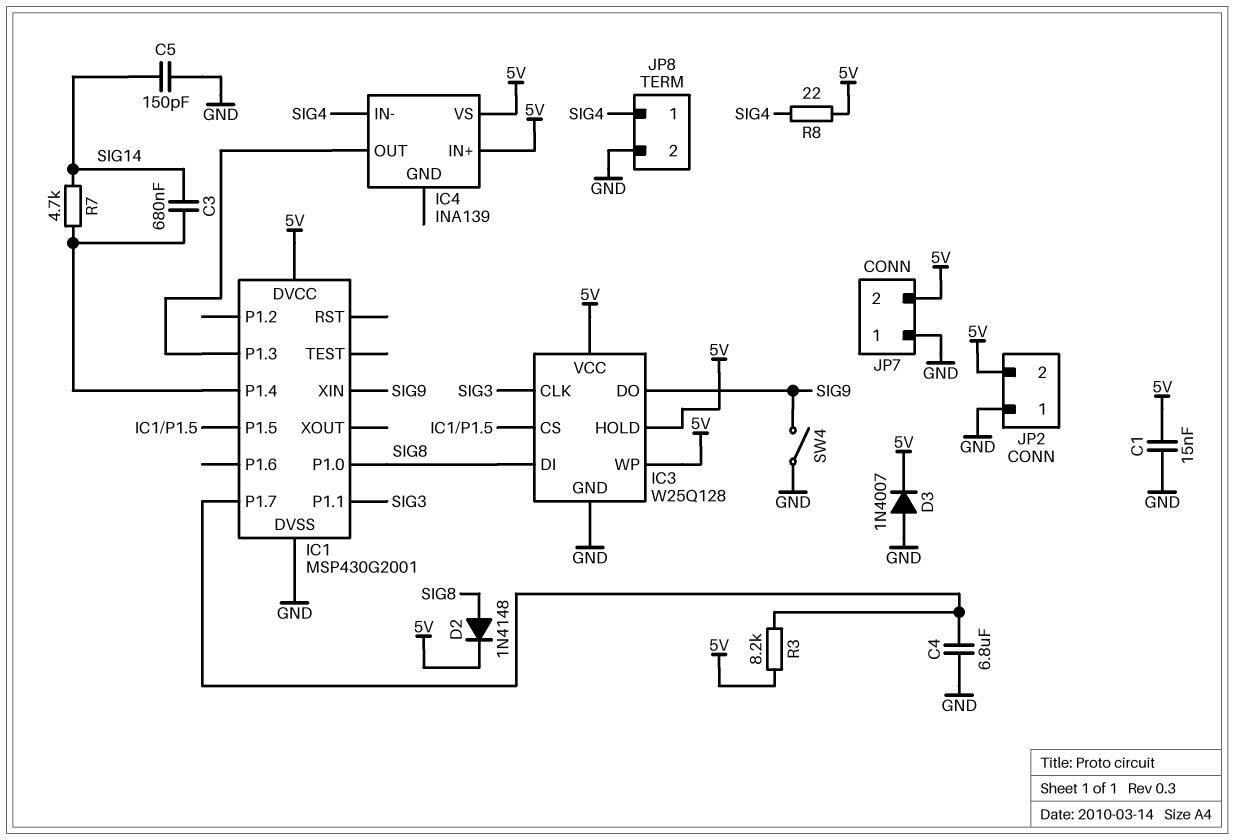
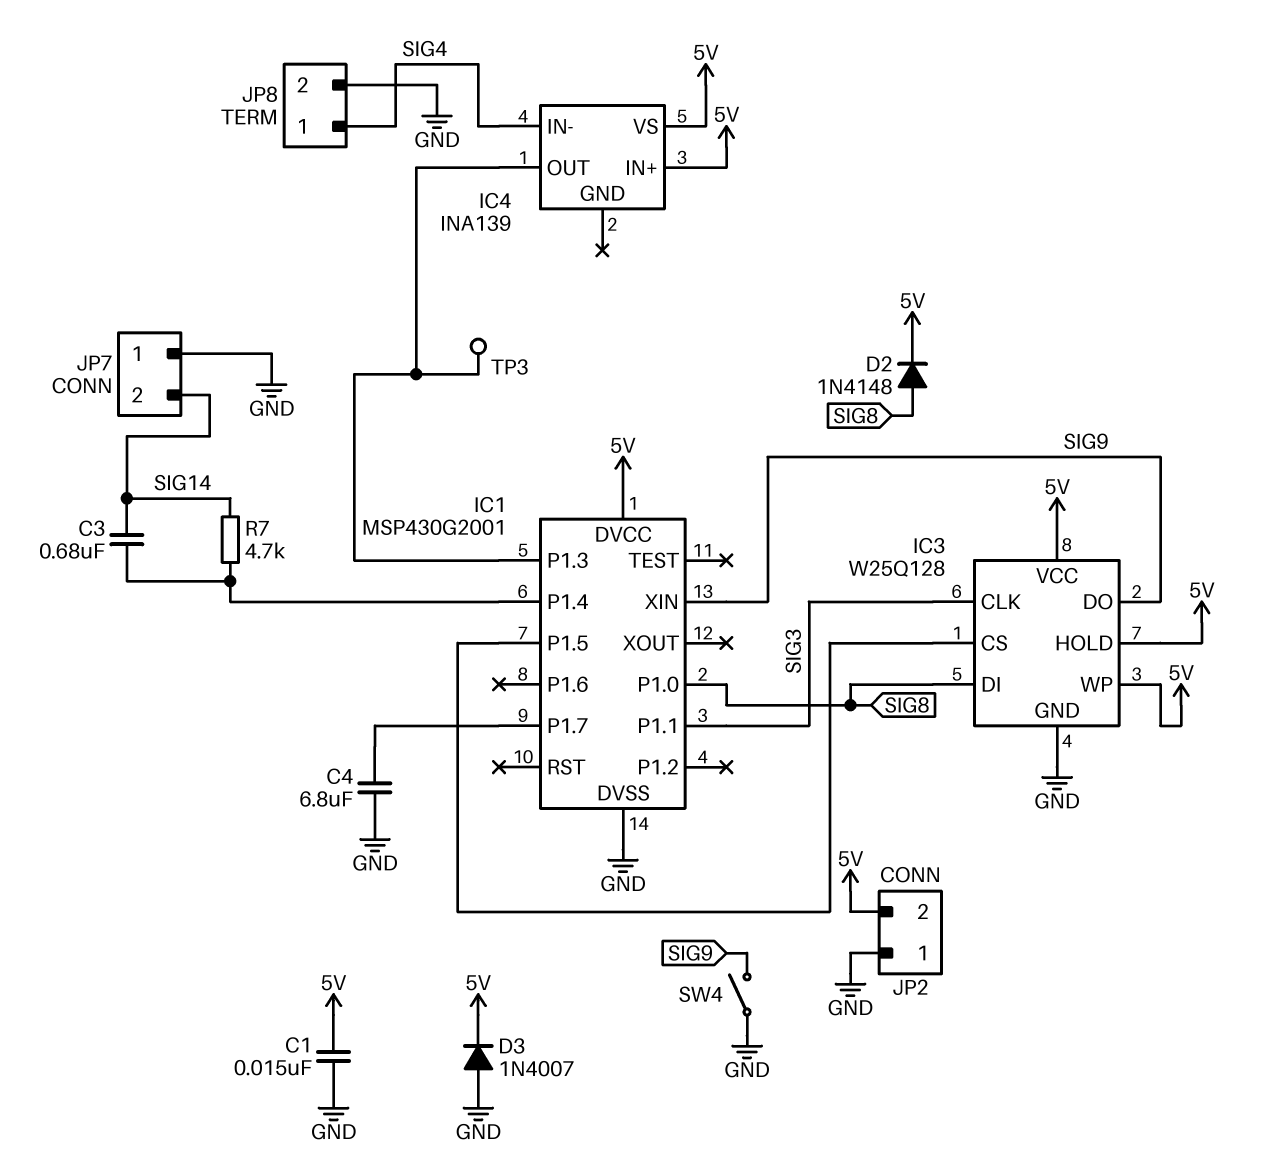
C5: 150pF (GND, SIG14) -> none
JP7 pin 2: 5V -> SIG14
R3: 8.2k (5V, IC1/P1.7) -> none
R8: 22 (5V, SIG4) -> none
TP3: none -> test point (IC1/P1.3)

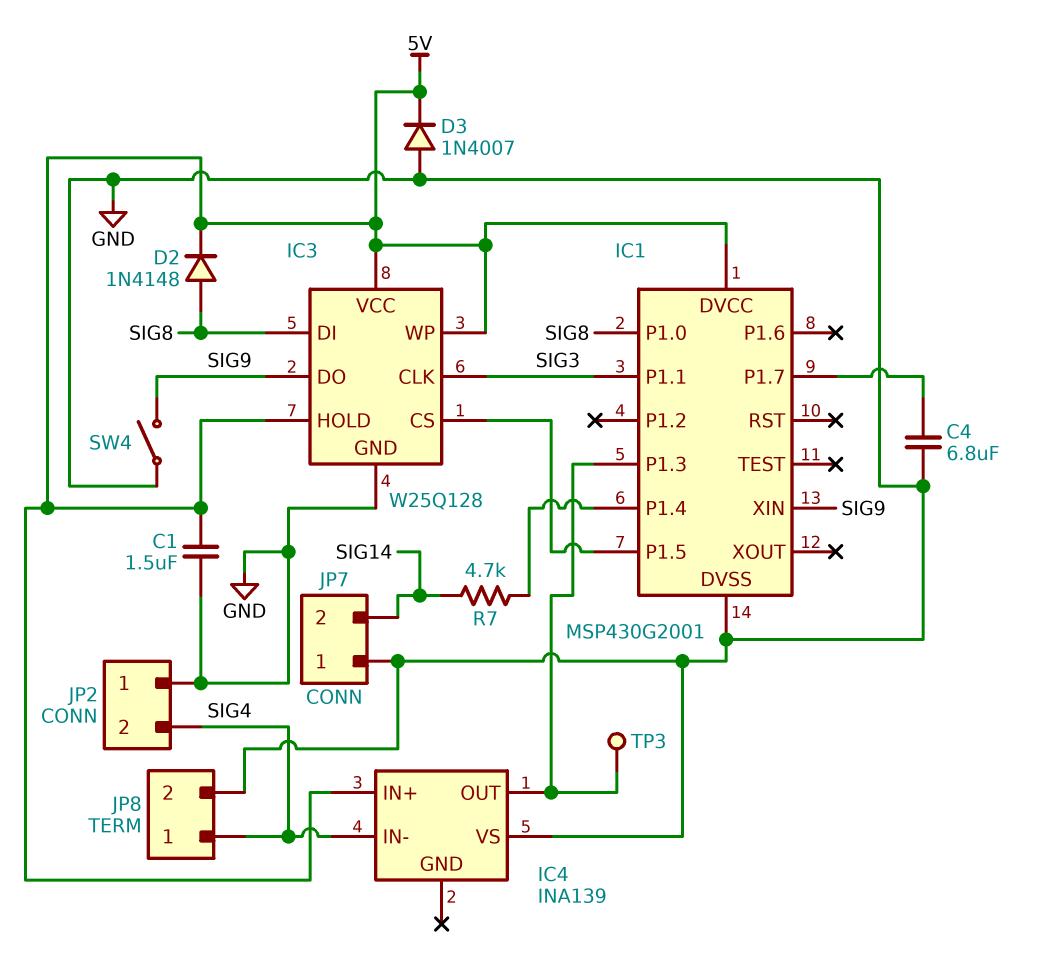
C1: 15nF (5V, GND) -> 1.5uF (5V, GND)
C3: 680nF (IC1/P1.4, SIG14) -> none
IC4 pin VS: 5V -> GND
JP2 pin 2: 5V -> SIG4

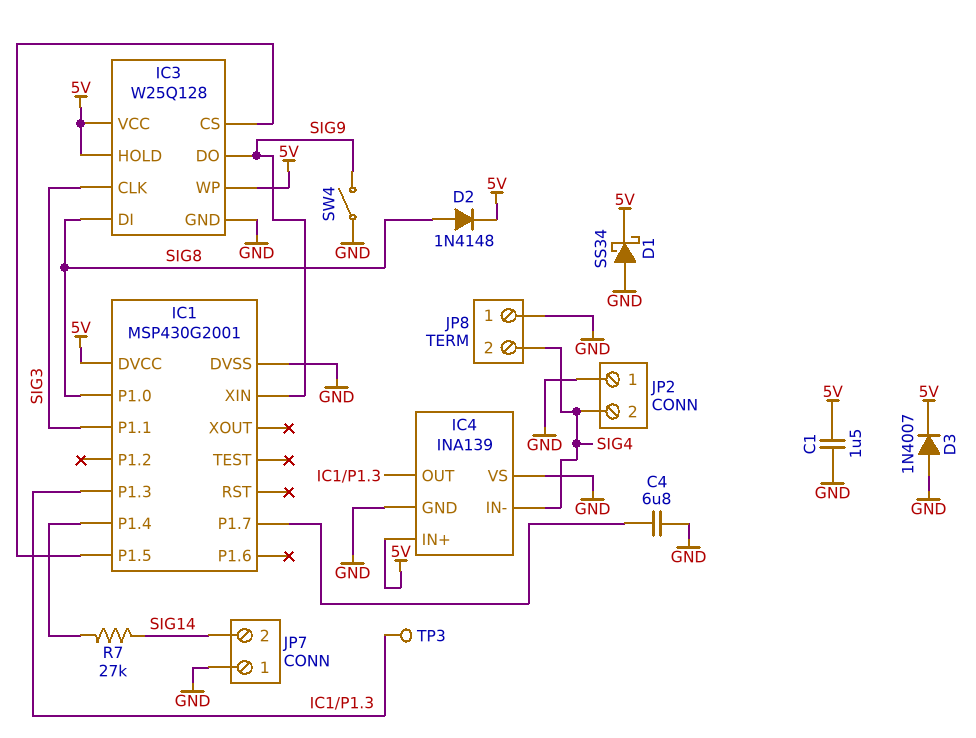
D1: none -> schottky SS34 (A GND, K 5V)
IC4 pin GND: none -> GND
JP8 pin 1: SIG4 -> GND
JP8 pin 2: GND -> SIG4
R7: 4.7k (IC1/P1.4, SIG14) -> 27k (IC1/P1.4, SIG14)

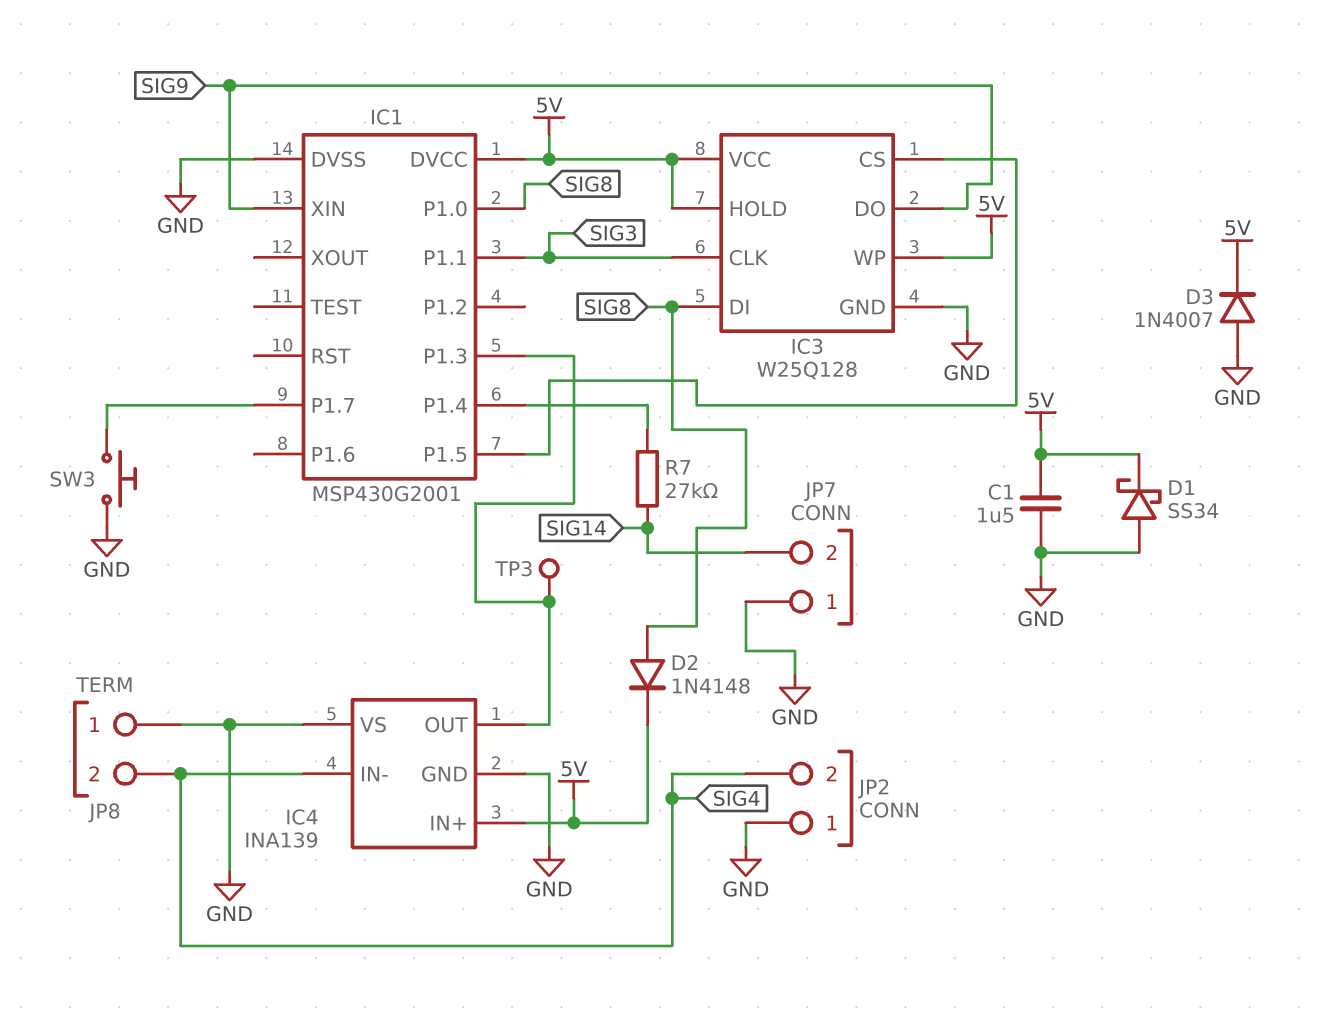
C4: 6.8uF (GND, IC1/P1.7) -> none
SW3: none -> button (GND, IC1/P1.7)
SW4: switch (GND, SIG9) -> none

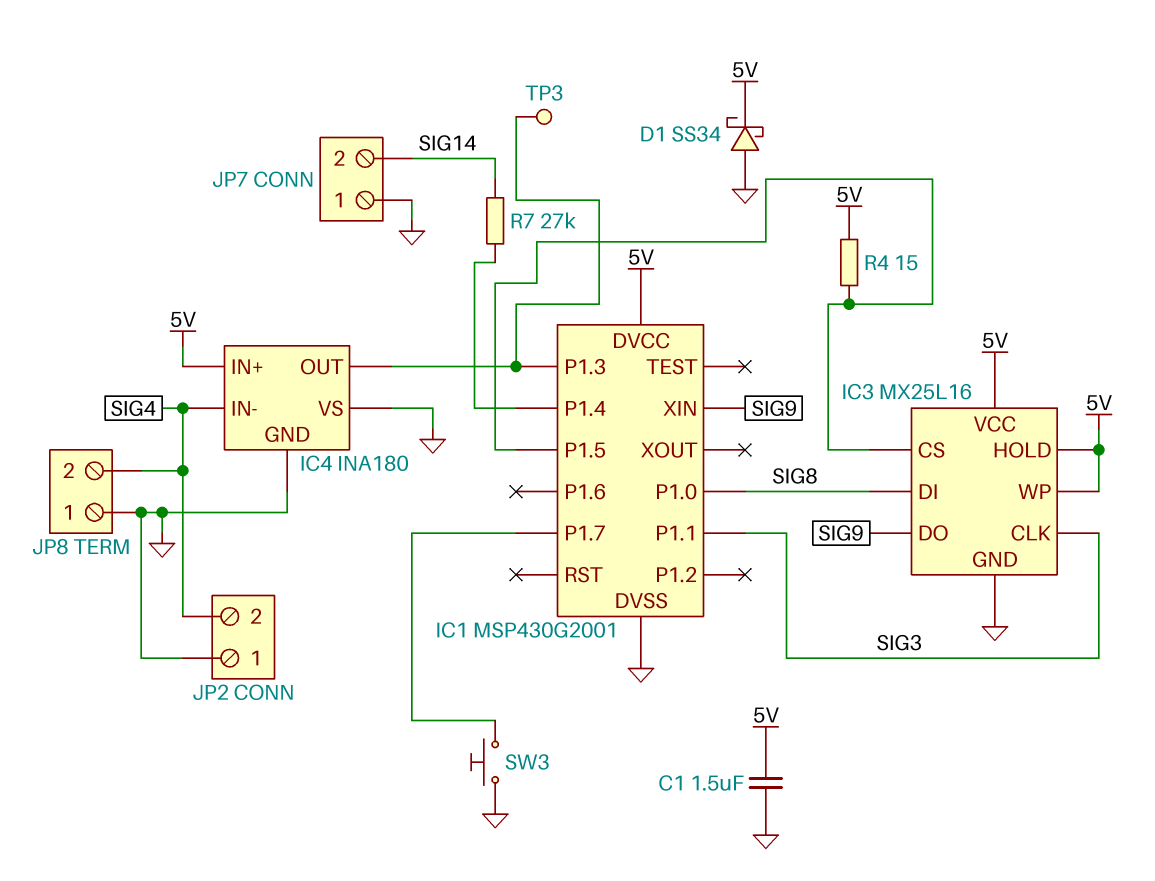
D2: diode 1N4148 (A SIG8, K 5V) -> none
D3: diode 1N4007 (A GND, K 5V) -> none
IC3: W25Q128 -> MX25L16
IC4: INA139 -> INA180
R4: none -> 15 (5V, IC1/P1.5)

